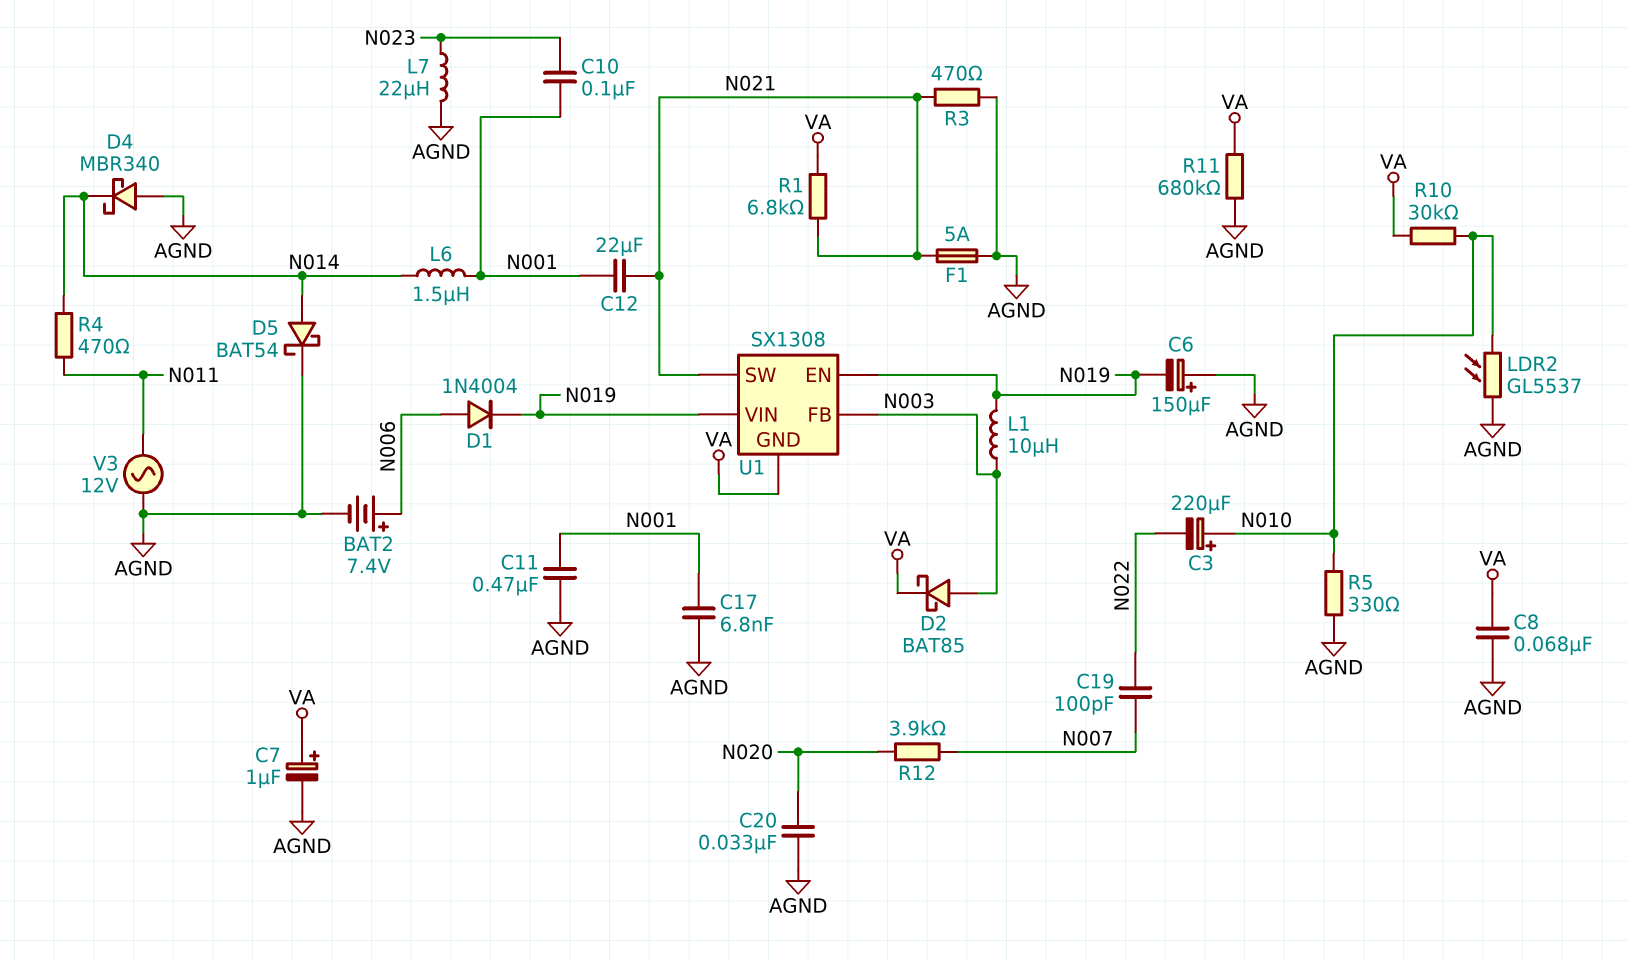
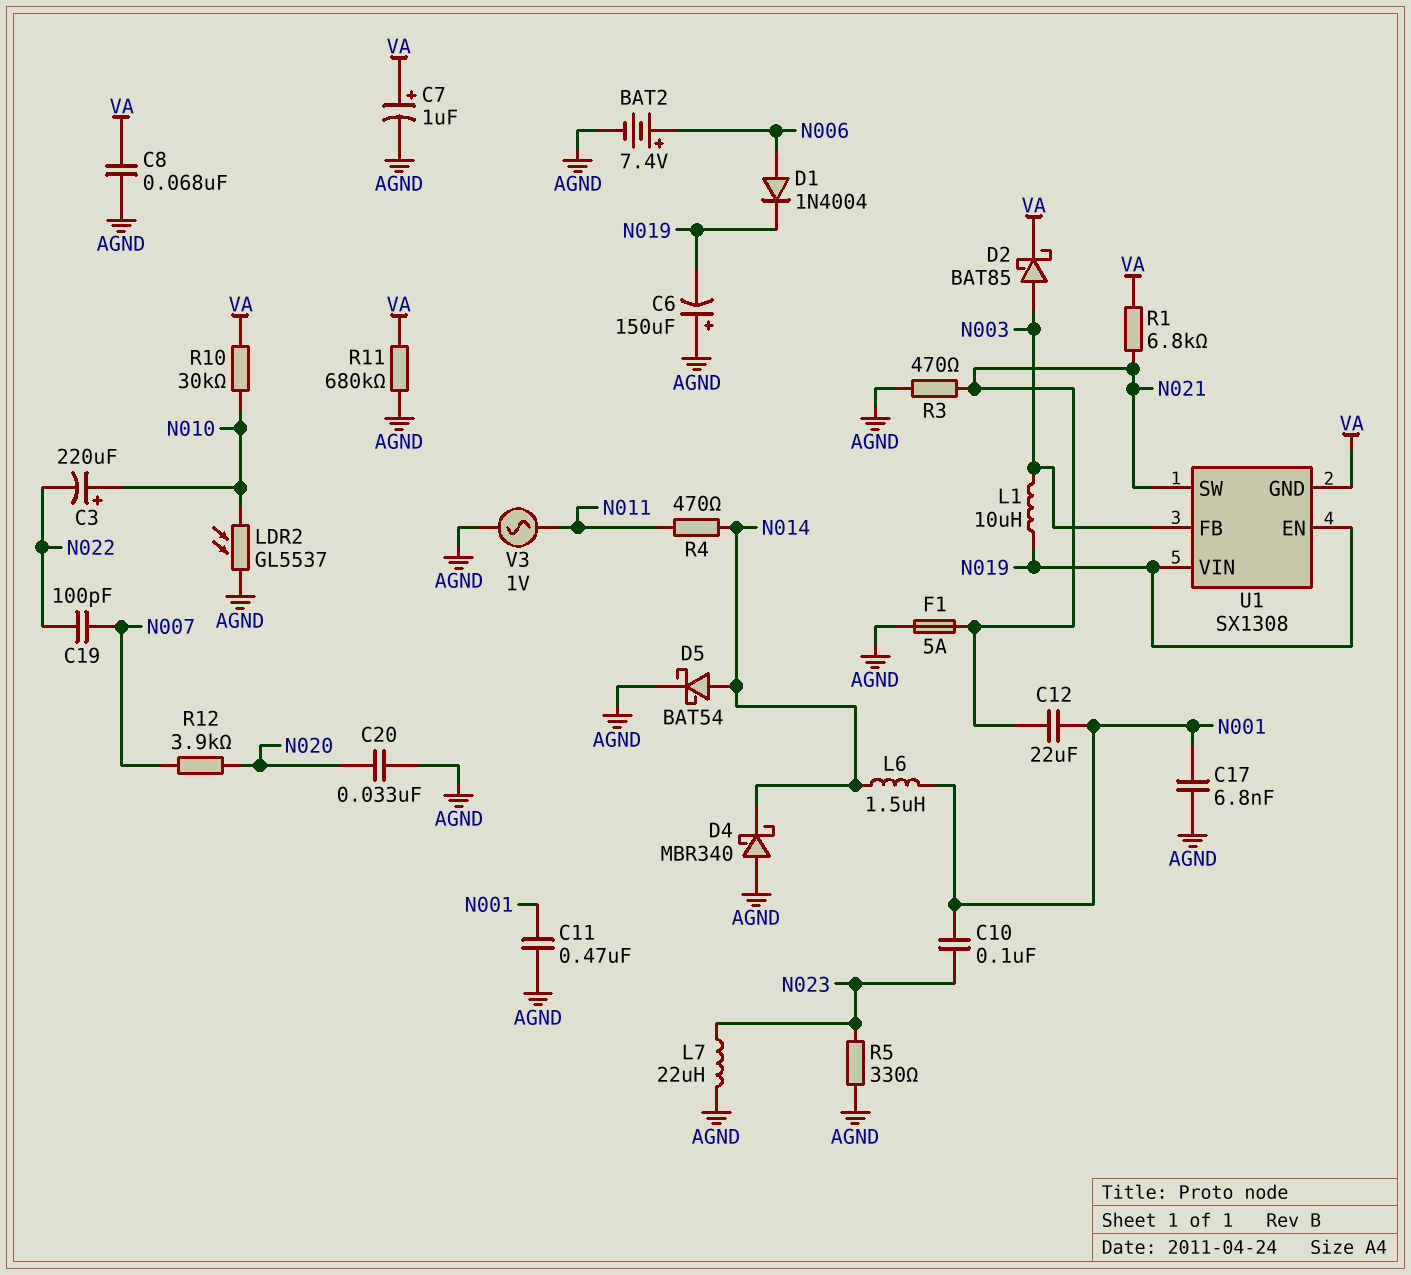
R5: 330 (AGND, N010) -> 330 (AGND, N023)
V3: AC 12V (AGND, N011) -> AC 1V (AGND, N011)

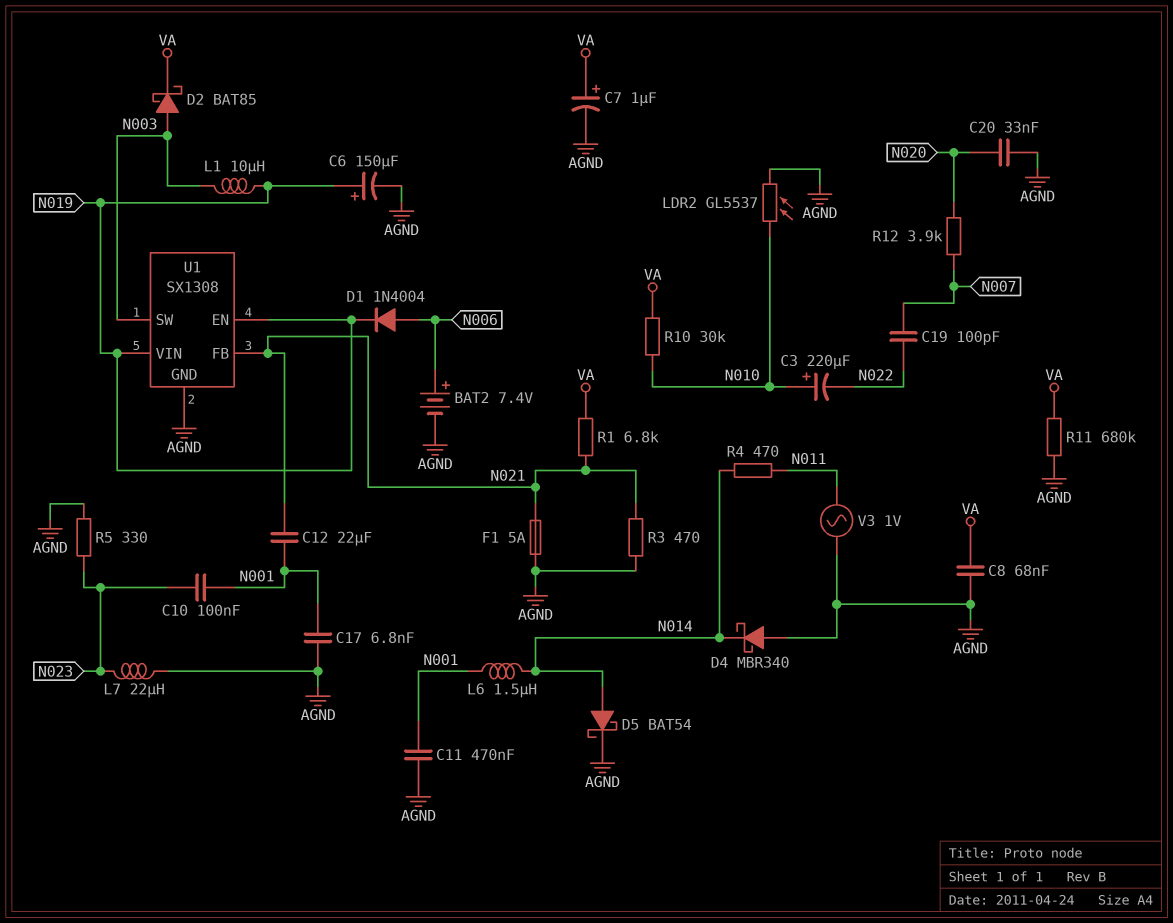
C6: 150uF (plus AGND, minus N019) -> 150uF (plus N019, minus AGND)
U1 pin FB: N003 -> N021
U1 pin GND: VA -> AGND
U1 pin SW: N021 -> N003

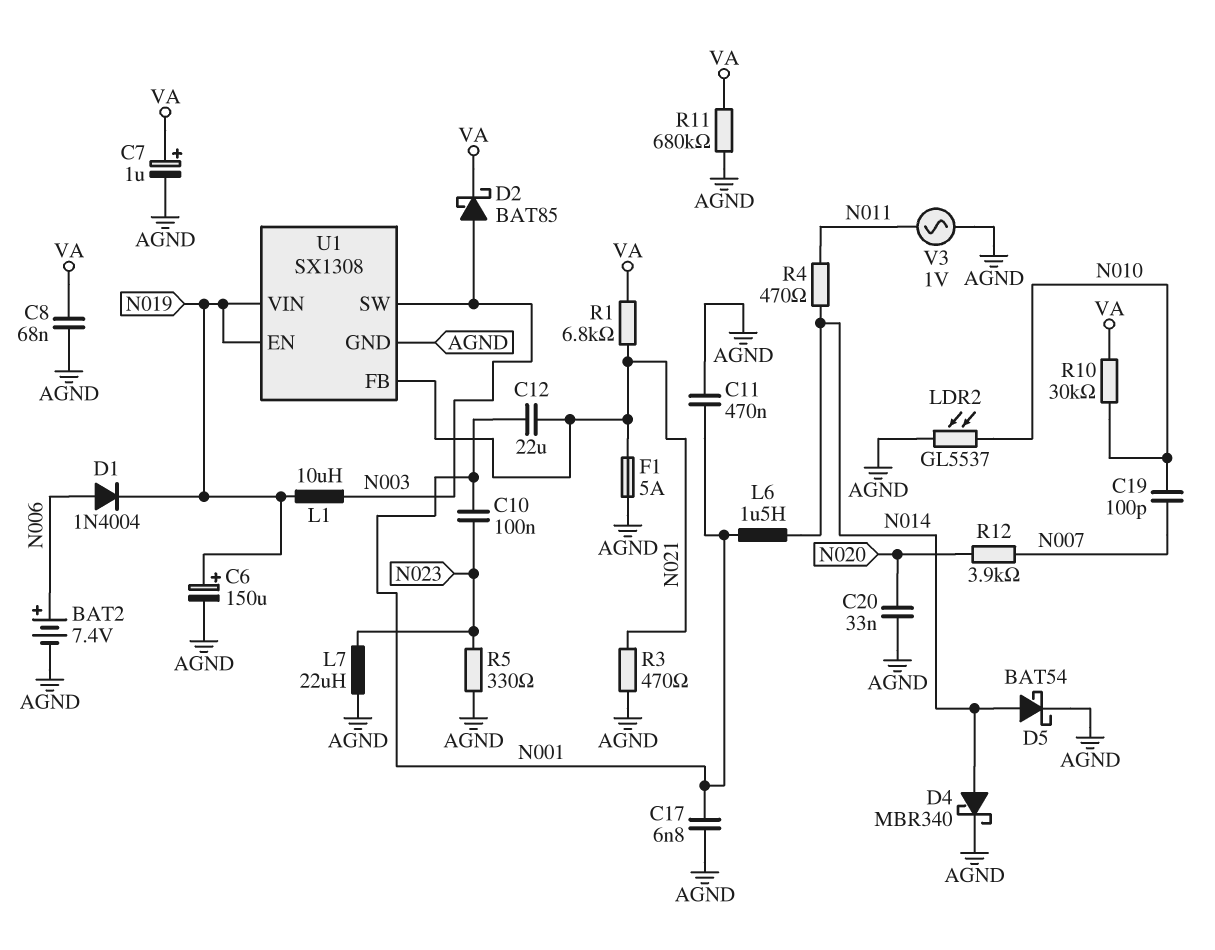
C3: 220uF (plus N010, minus N022) -> none
C19: 100pF (N007, N022) -> 100pF (N007, N010)
D4: schottky MBR340 (A AGND, K N014) -> schottky MBR340 (A N014, K AGND)

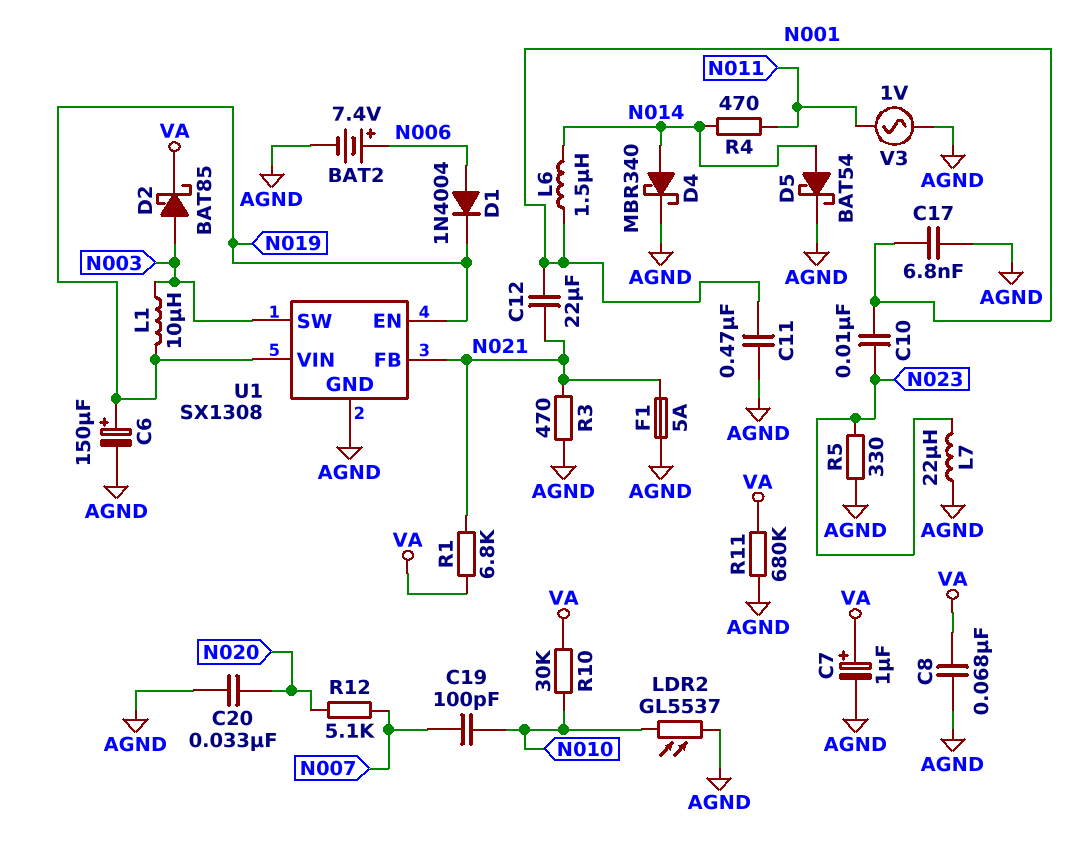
C10: 100nF (N001, N023) -> 10nF (N001, N023)
R12: 3.9k (N007, N020) -> 5.1k (N007, N020)

